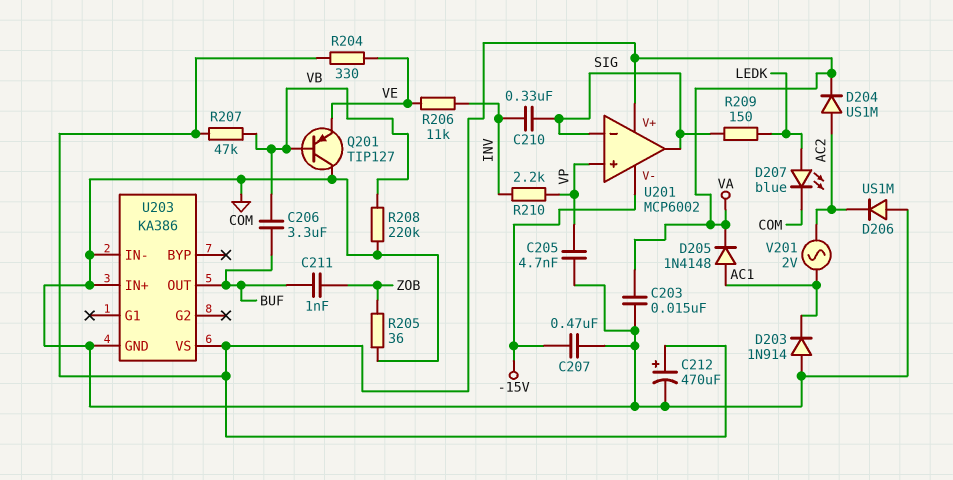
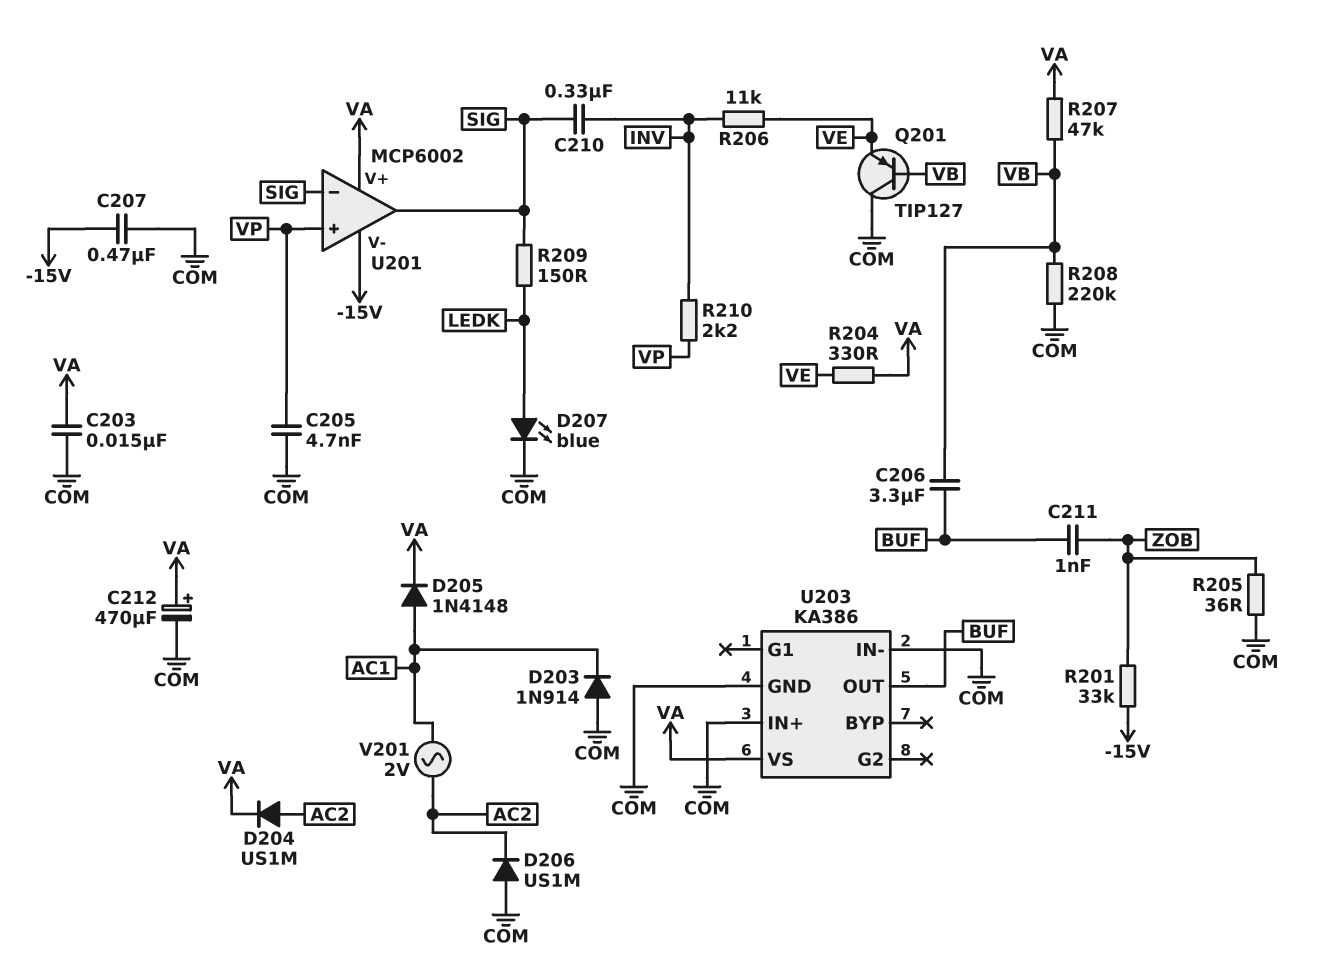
R201: none -> 33k (-15V, ZOB)

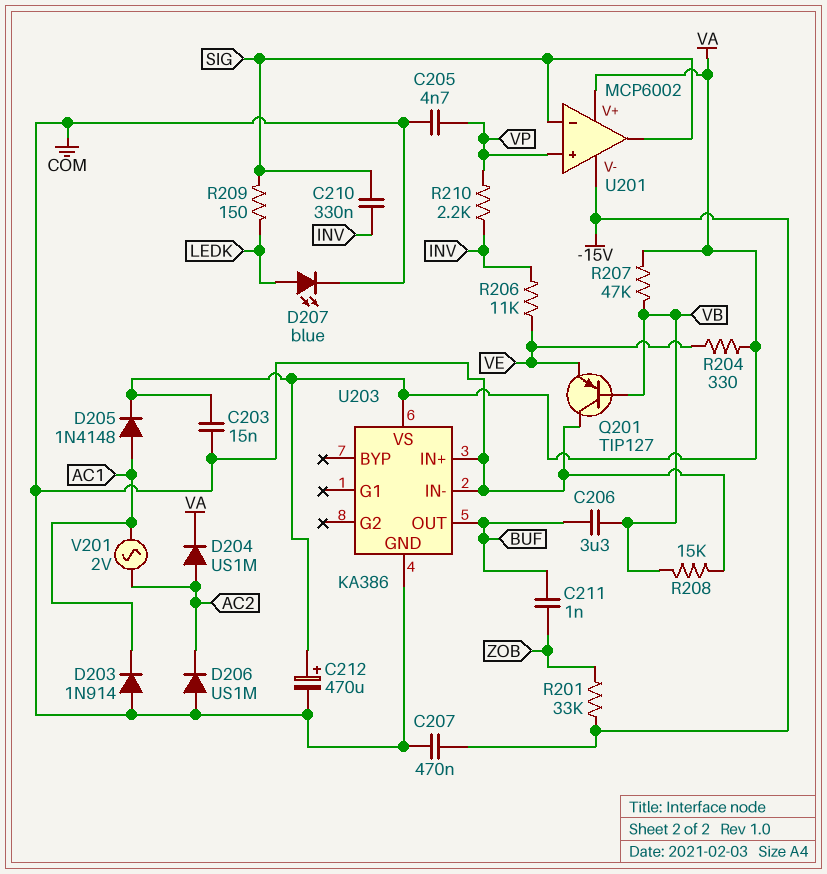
R205: 36 (COM, ZOB) -> none
R208: 220k (COM, VB) -> 15k (COM, VB)

